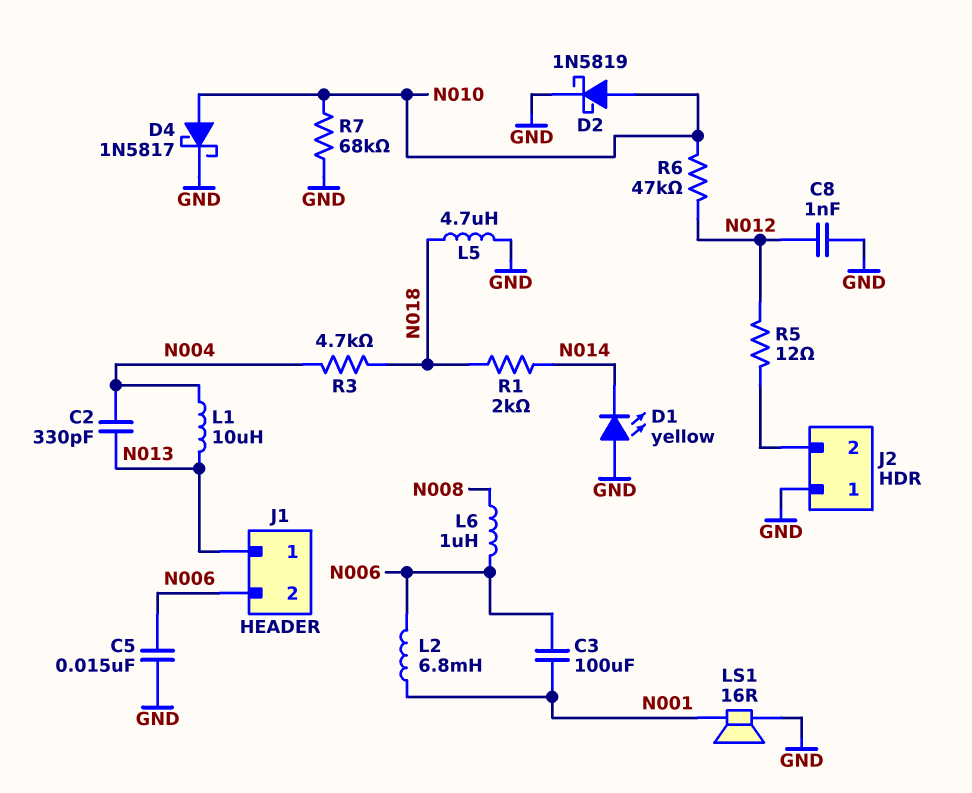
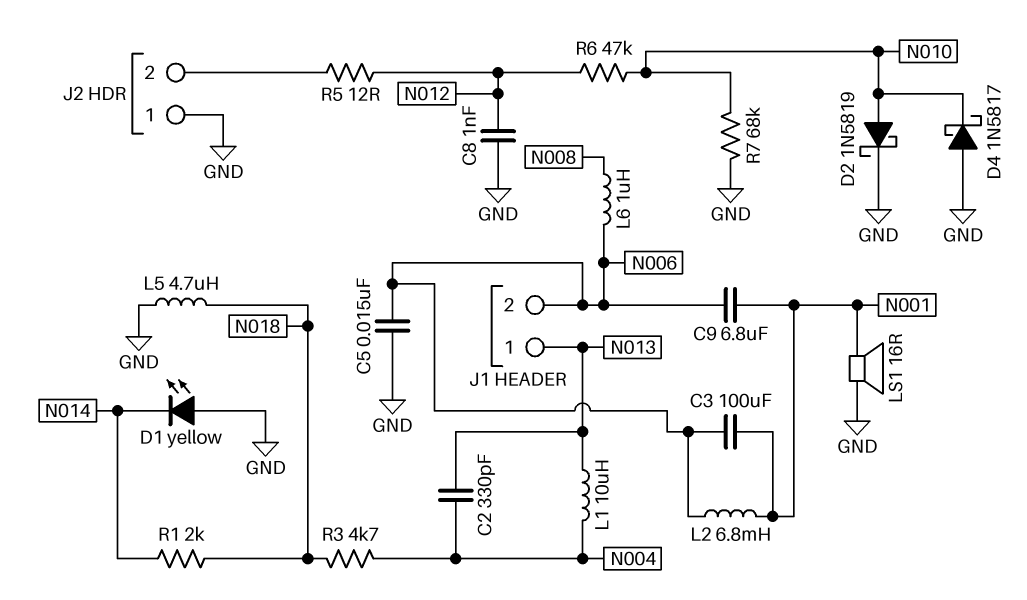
C9: none -> 6.8uF (N001, N006)
D4: schottky 1N5817 (A N010, K GND) -> schottky 1N5817 (A GND, K N010)

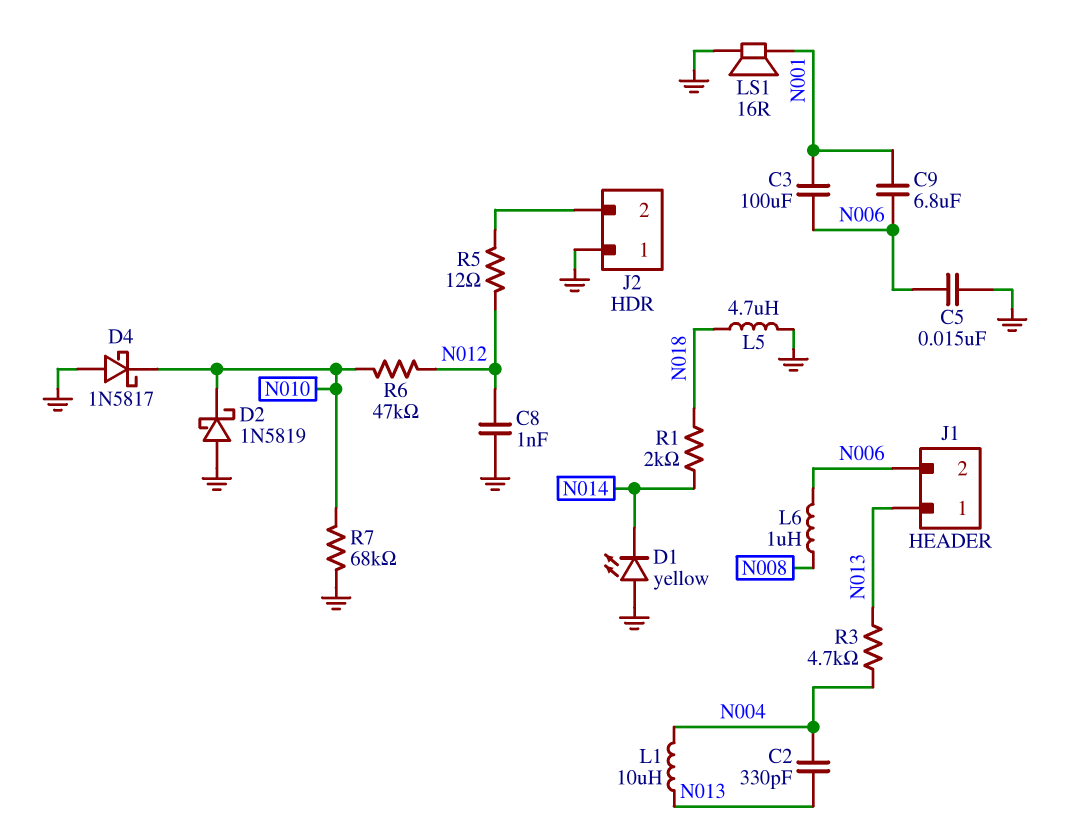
D2: schottky 1N5819 (A N010, K GND) -> schottky 1N5819 (A GND, K N010)
L2: 6.8mH (N001, N006) -> none
R3: 4.7k (N004, N018) -> 4.7k (N004, N013)

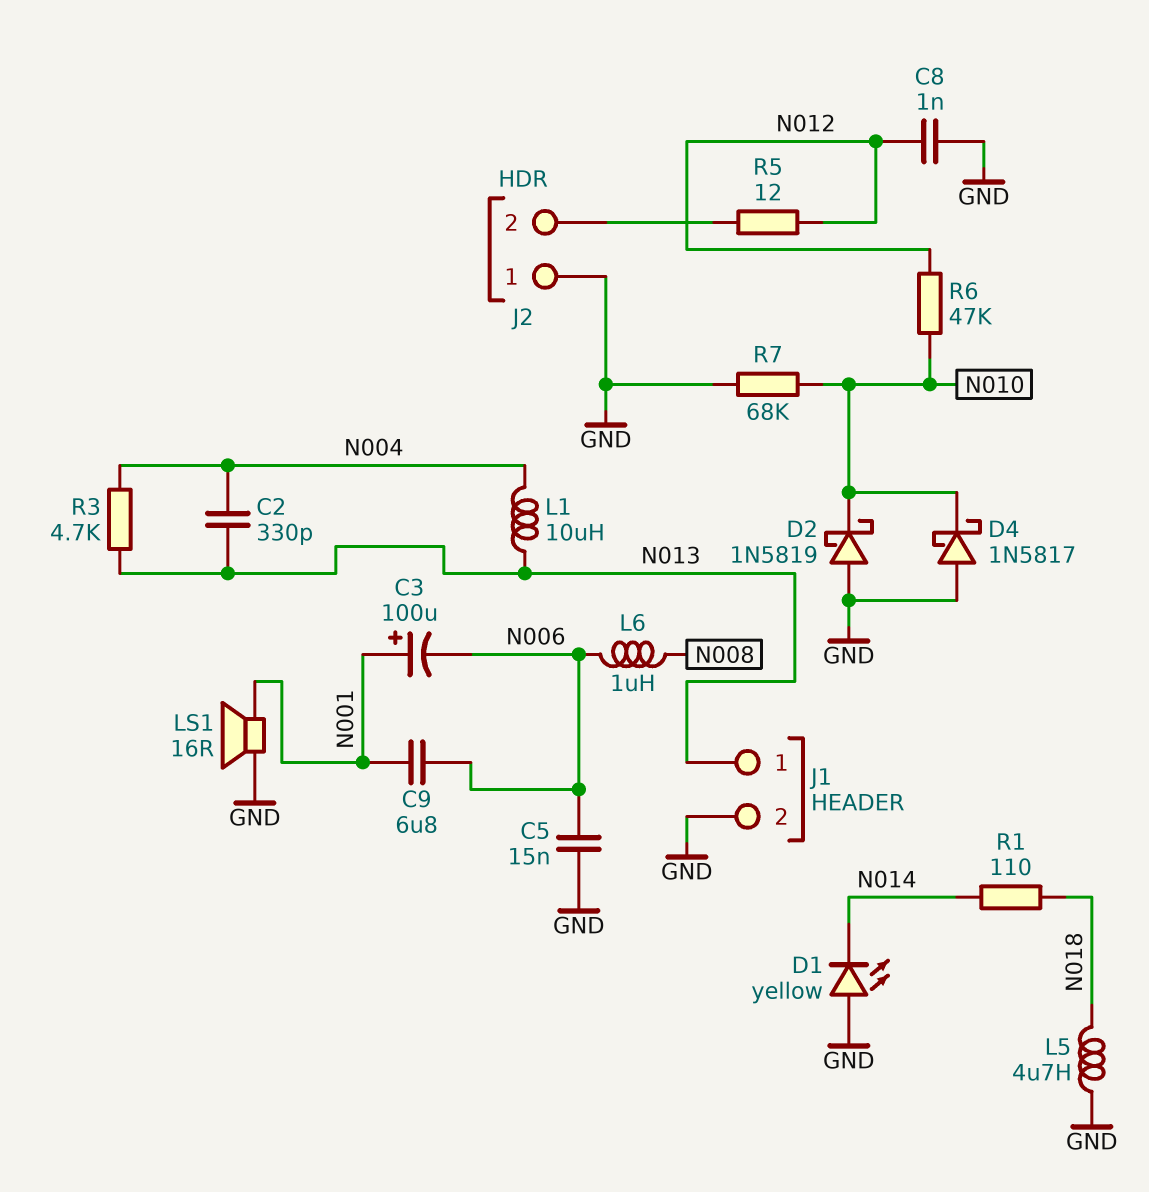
C3: 100uF (N001, N006) -> 100uF (plus N001, minus N006)
J1 pin 2: N006 -> GND
R1: 2k (N014, N018) -> 110 (N014, N018)

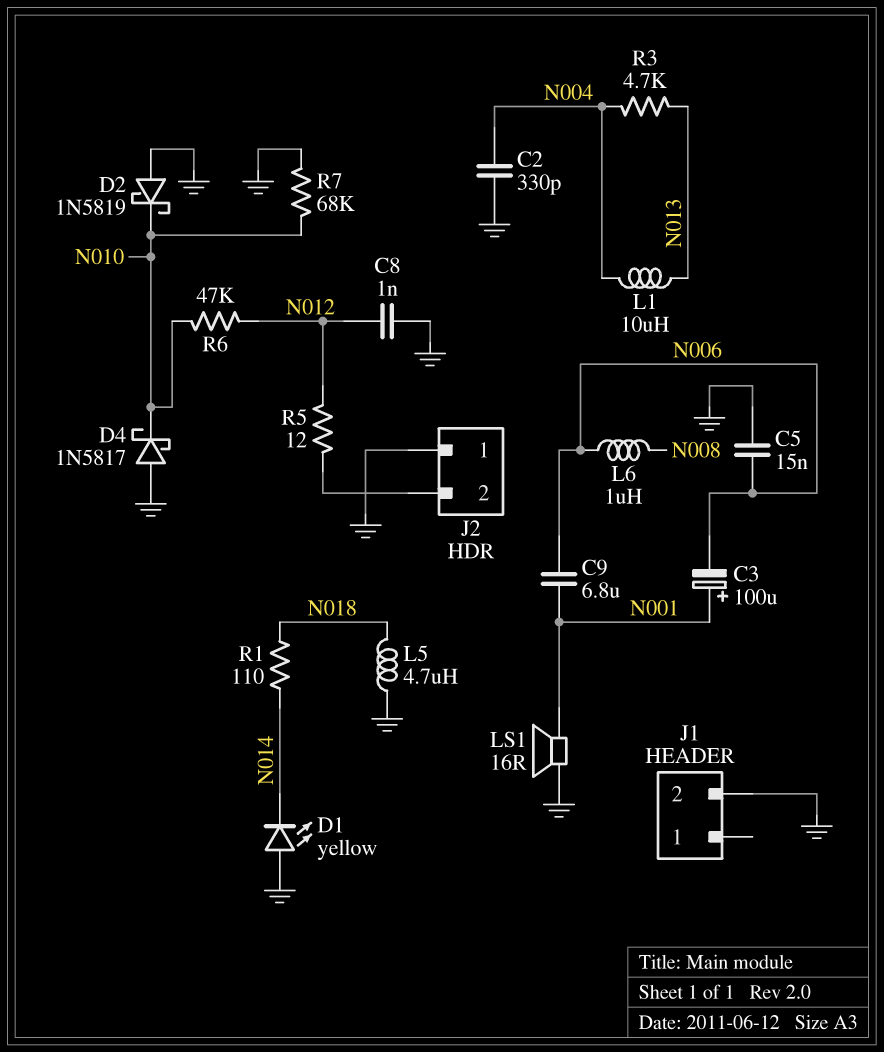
C2: 330pF (N004, N013) -> 330pF (GND, N004)
J1 pin 1: N013 -> none

